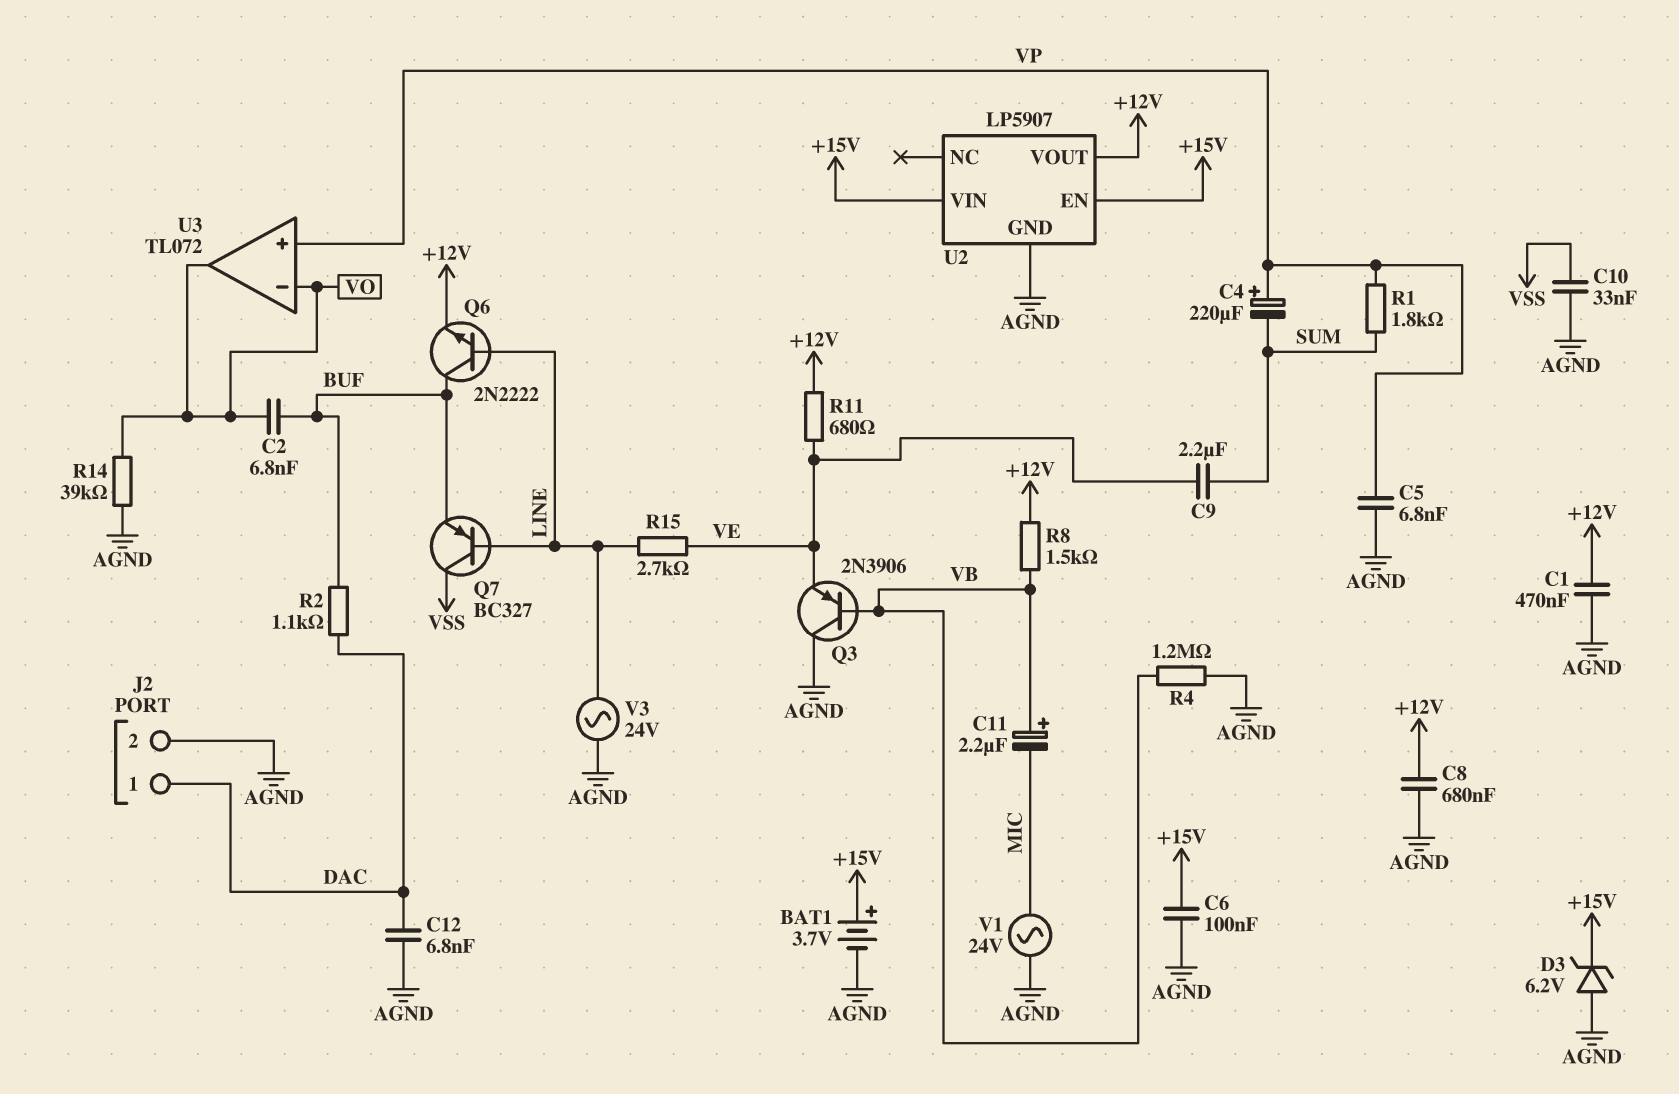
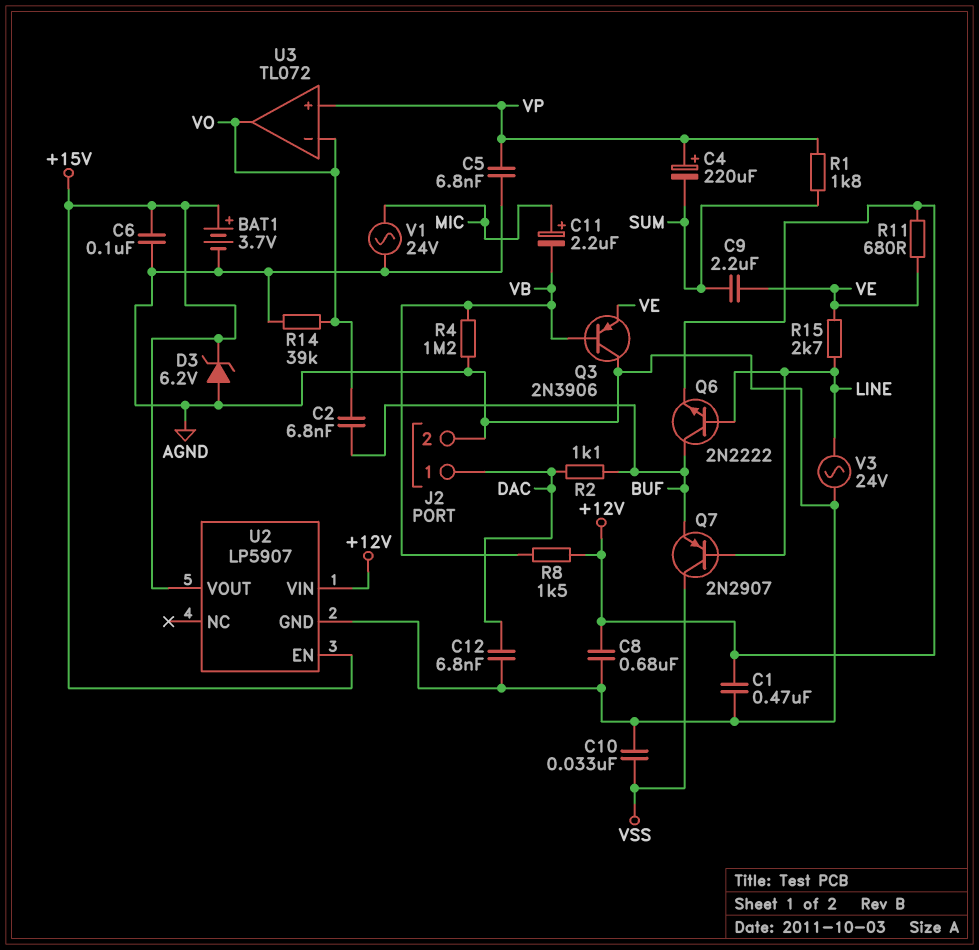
C11: 2.2uF (plus VB, minus MIC) -> 2.2uF (plus MIC, minus VB)
Q7: PNP BC327 (B LINE, C VSS, E BUF) -> PNP 2N2907 (B LINE, C VSS, E BUF)
U2 pin VIN: +15V -> +12V
U2 pin VOUT: +12V -> +15V

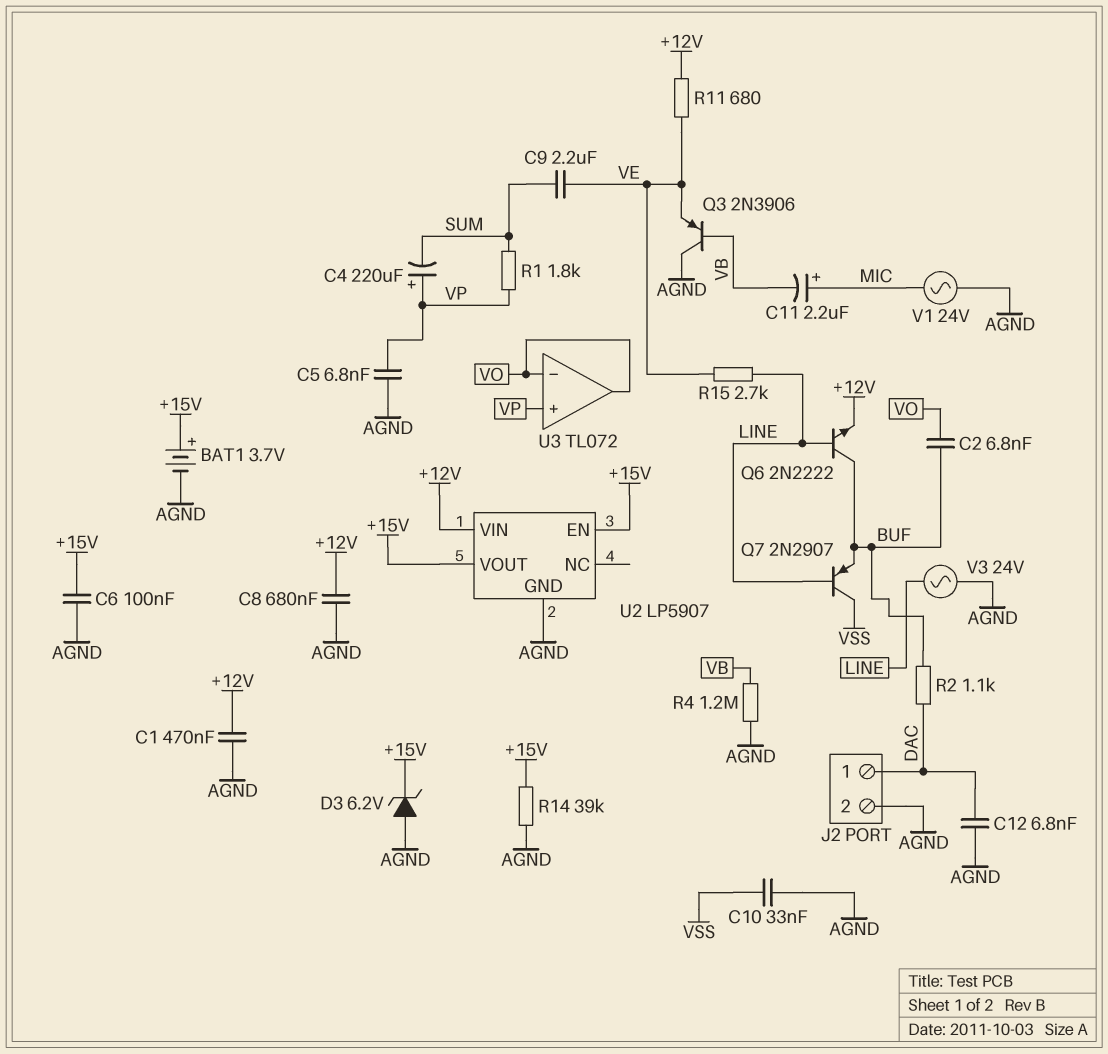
R8: 1.5k (+12V, VB) -> none
R14: 39k (AGND, VO) -> 39k (+15V, AGND)

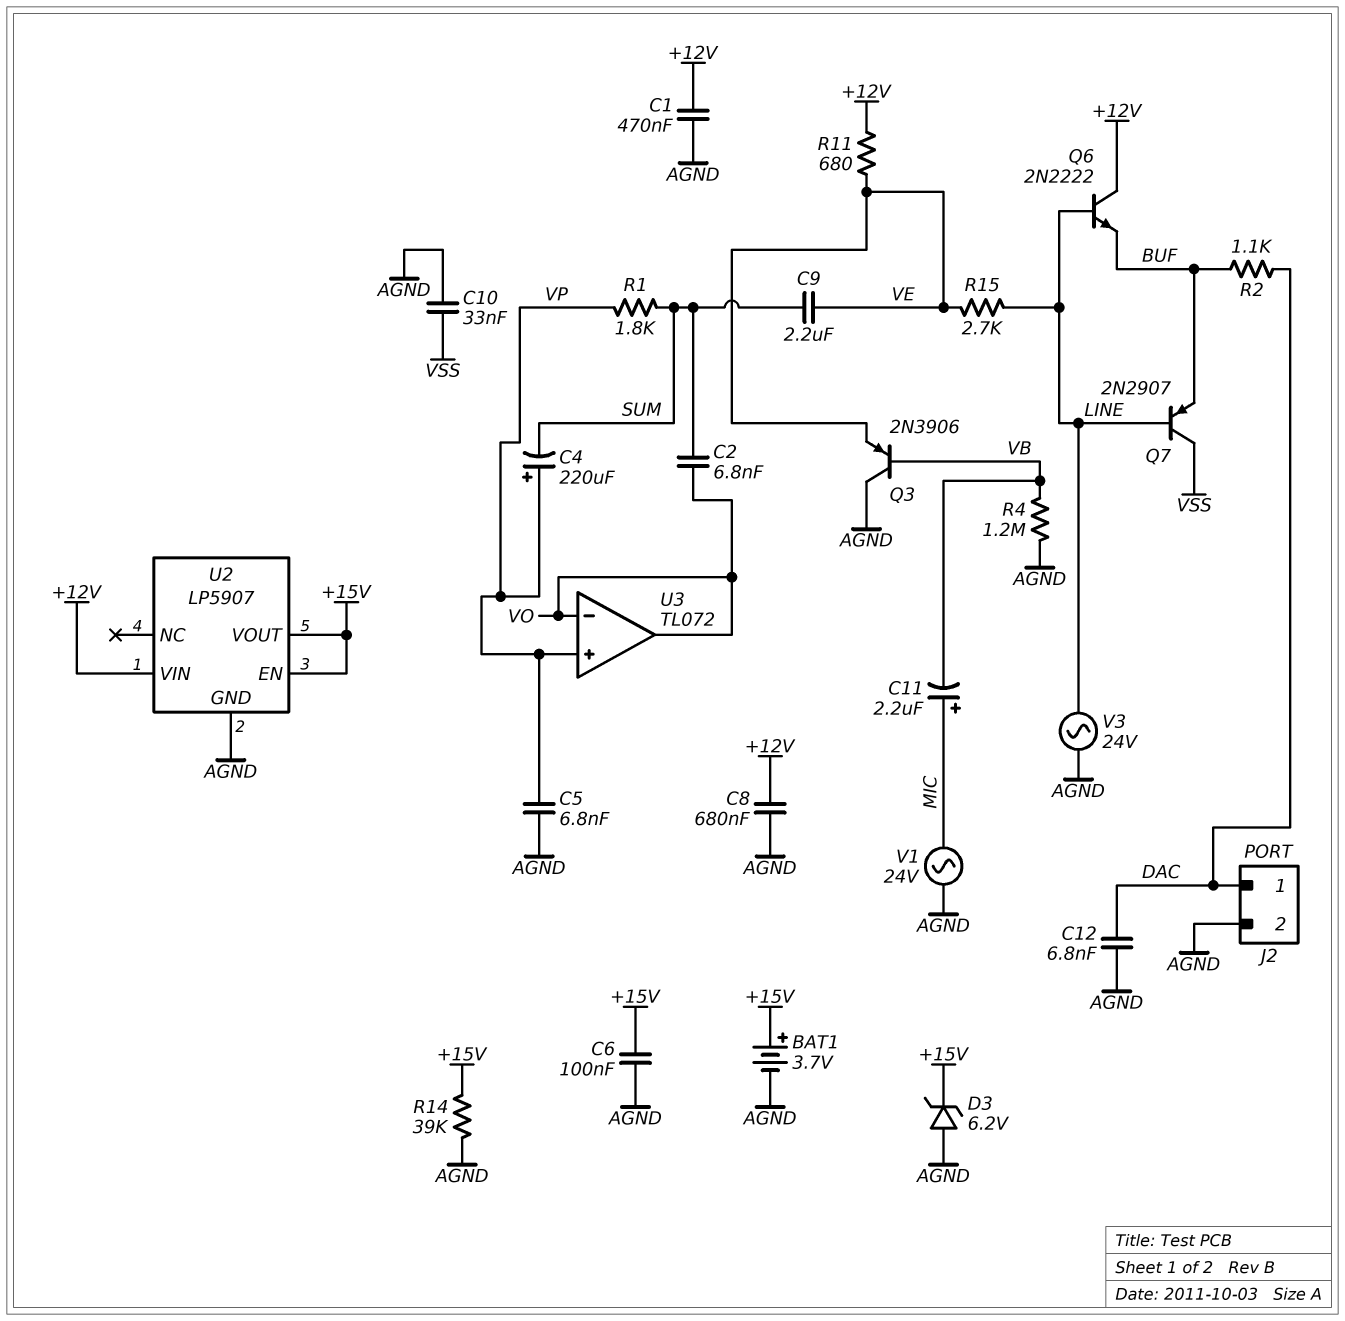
C2: 6.8nF (BUF, VO) -> 6.8nF (SUM, VO)
Q6: NPN 2N2222 (B LINE, C BUF, E +12V) -> NPN 2N2222 (B LINE, C +12V, E BUF)

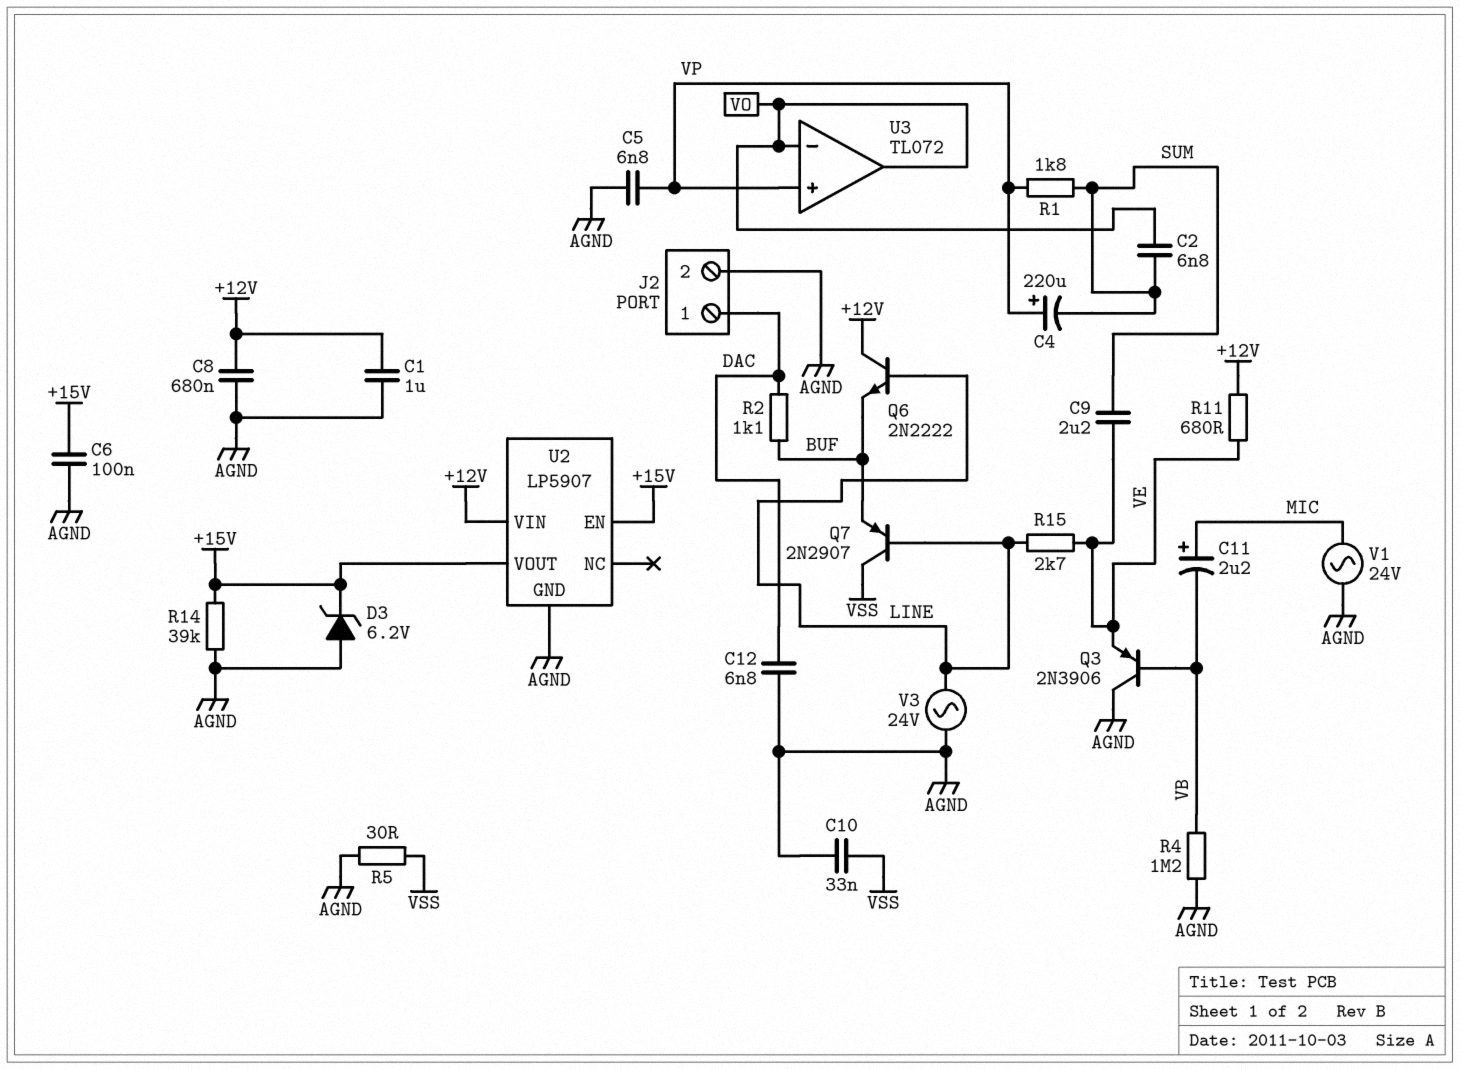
BAT1: 3.7V (plus +15V, minus AGND) -> none
C1: 470nF (+12V, AGND) -> 1uF (+12V, AGND)
R5: none -> 30 (AGND, VSS)

